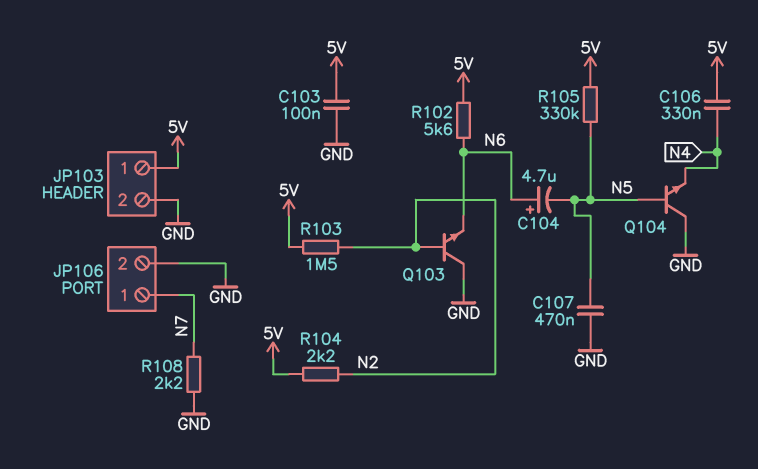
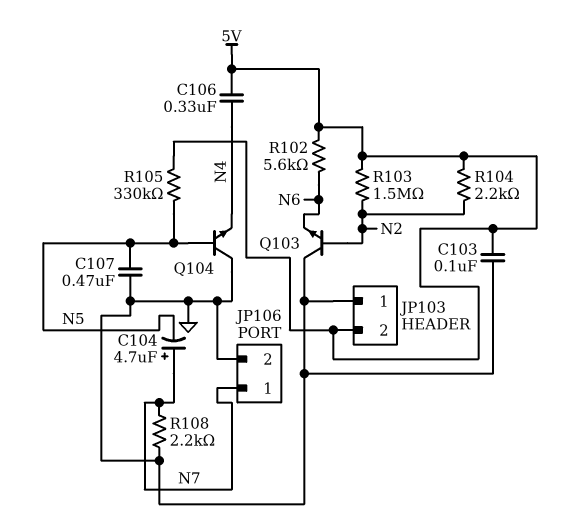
C104: 4.7uF (plus N6, minus N5) -> 4.7uF (plus N7, minus N5)
JP103 pin 1: 5V -> GND
JP103 pin 2: GND -> 5V

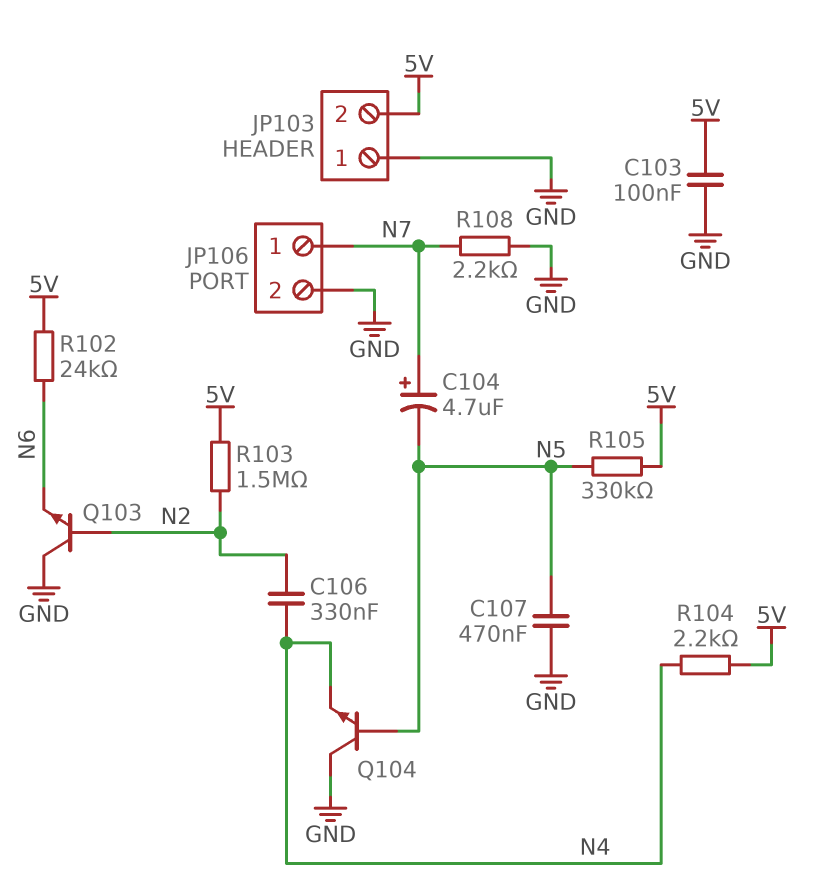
C106: 330nF (5V, N4) -> 330nF (N2, N4)
R102: 5.6k (5V, N6) -> 24k (5V, N6)
R104: 2.2k (5V, N2) -> 2.2k (5V, N4)

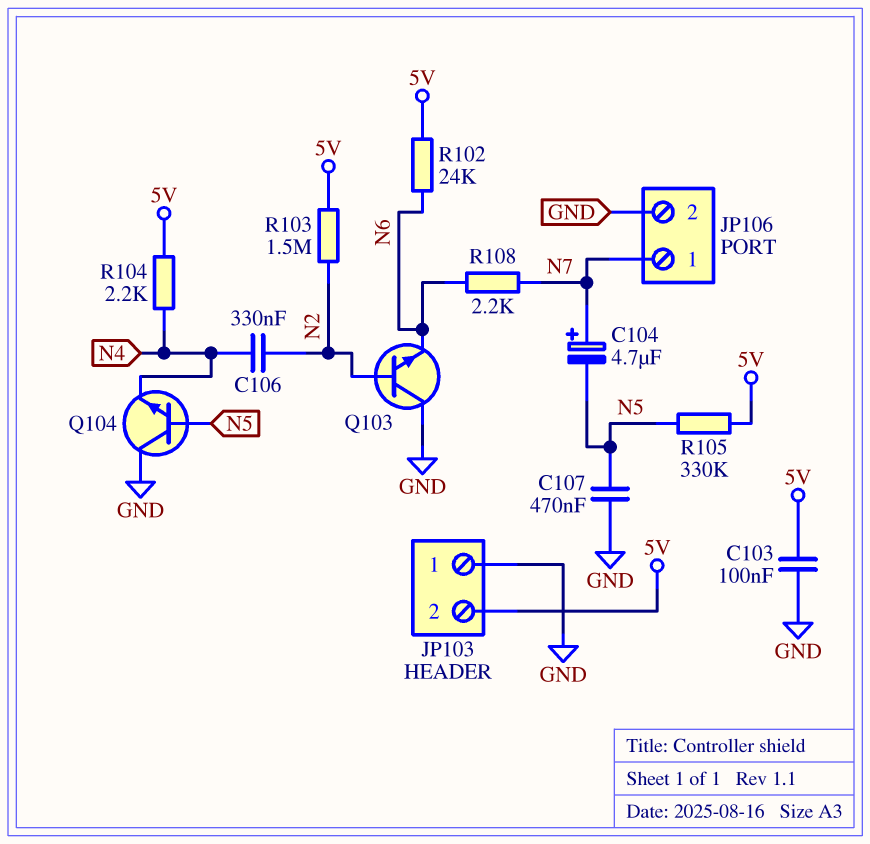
R108: 2.2k (GND, N7) -> 2.2k (N6, N7)

